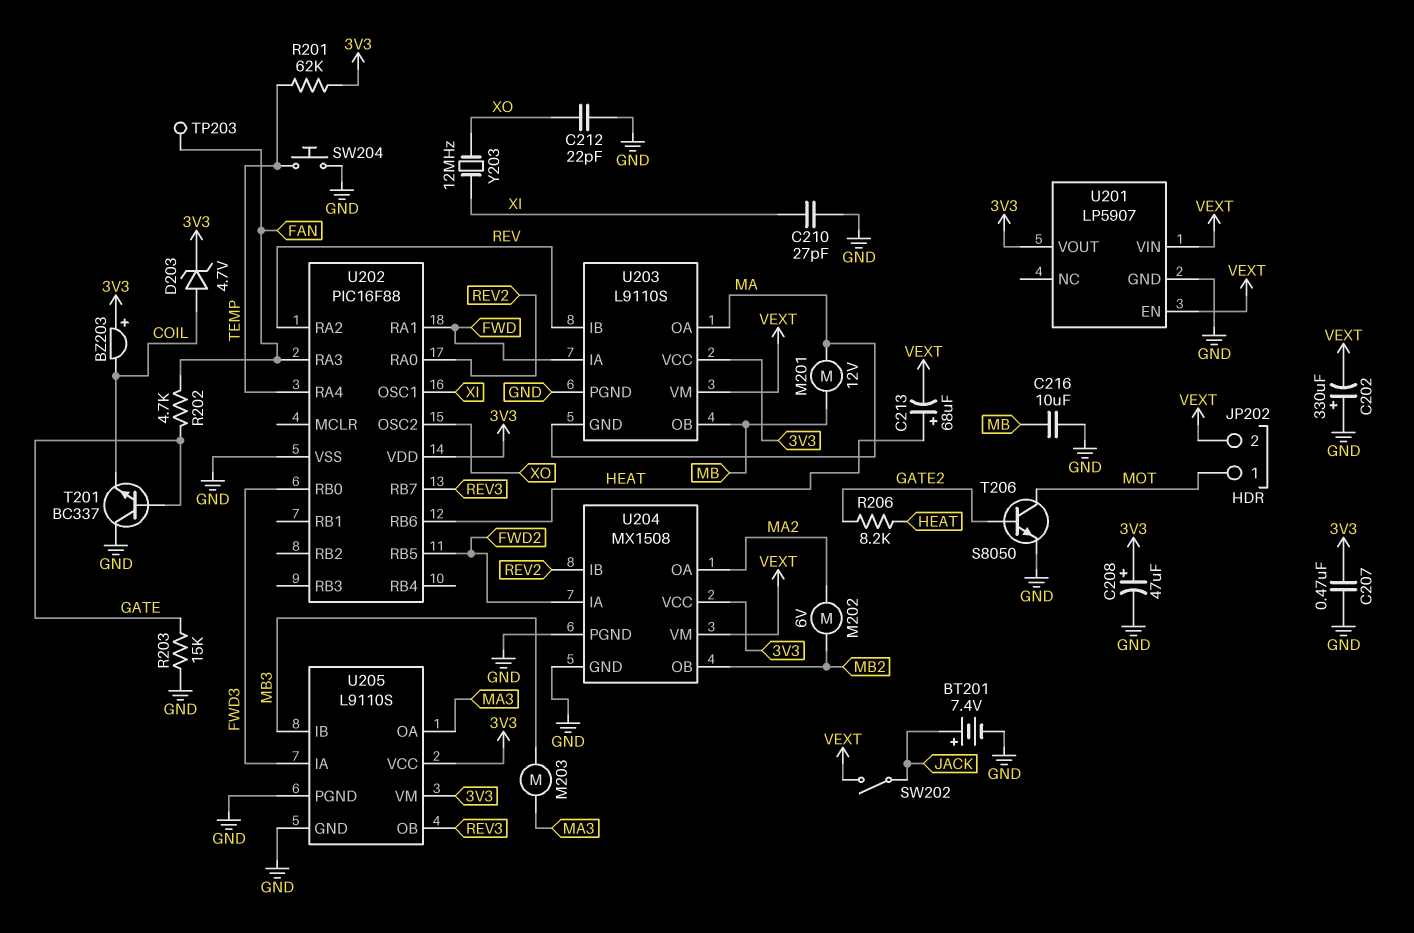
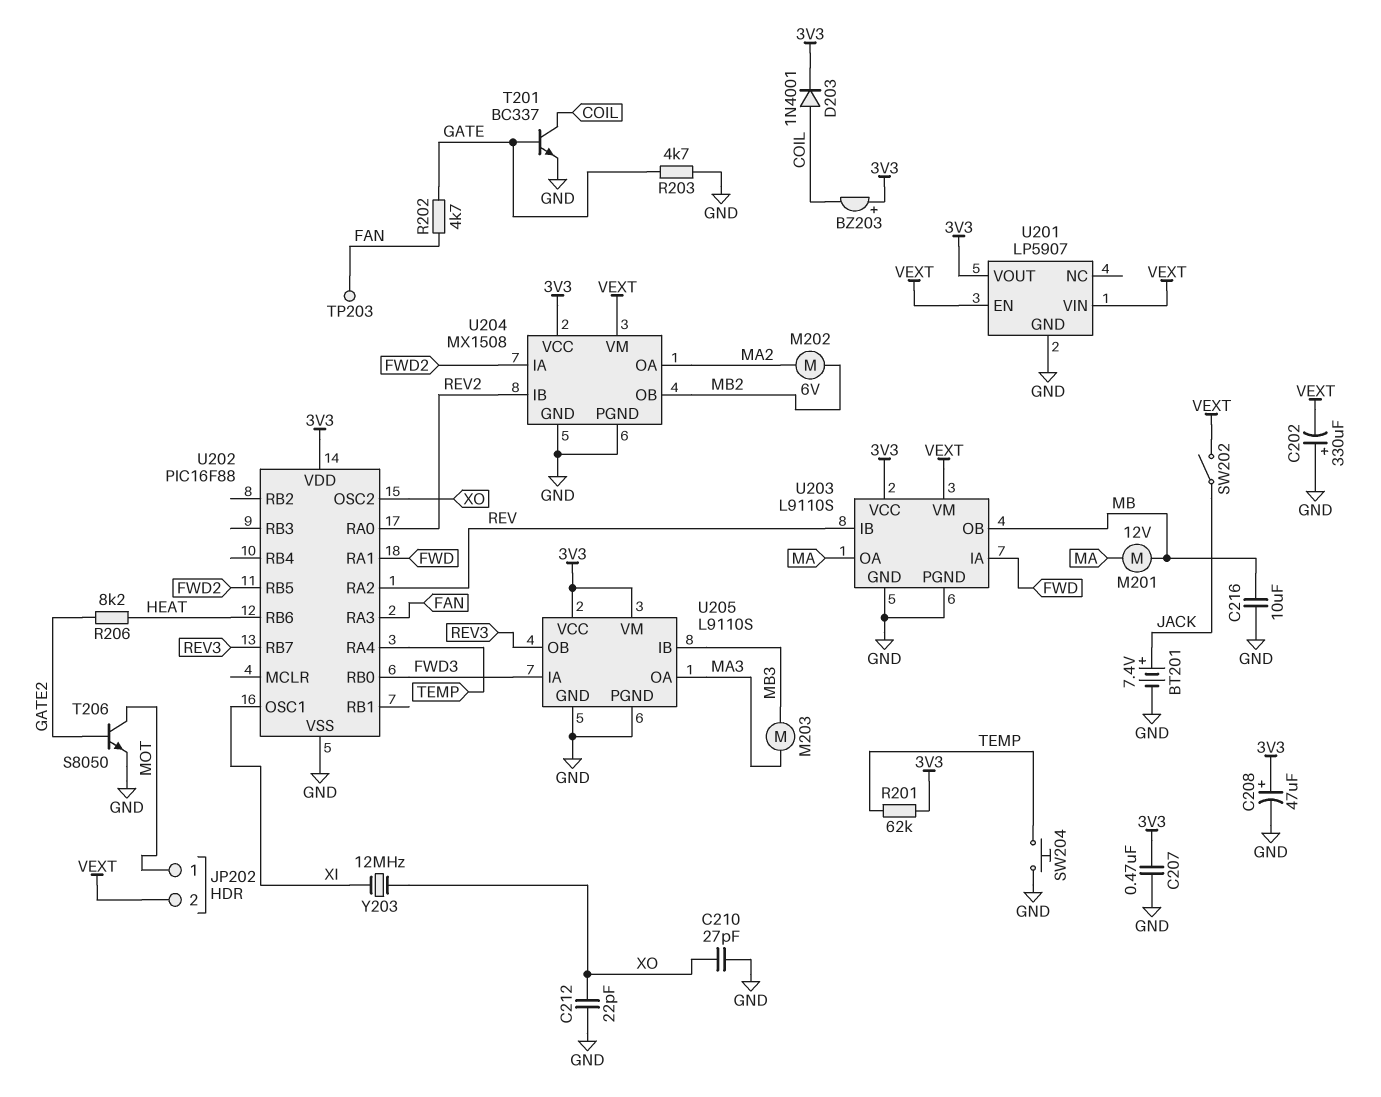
C210: 27pF (GND, XI) -> 27pF (GND, XO)
C213: 68uF (plus HEAT, minus VEXT) -> none
D203: zener 4.7V (A COIL, K 3V3) -> diode 1N4001 (A COIL, K 3V3)
R203: 15k (GATE, GND) -> 4.7k (GATE, GND)
T201: NPN BC337 (B GATE, C GND, E COIL) -> NPN BC337 (B GATE, C COIL, E GND)
U203 pin GND: MA -> GND

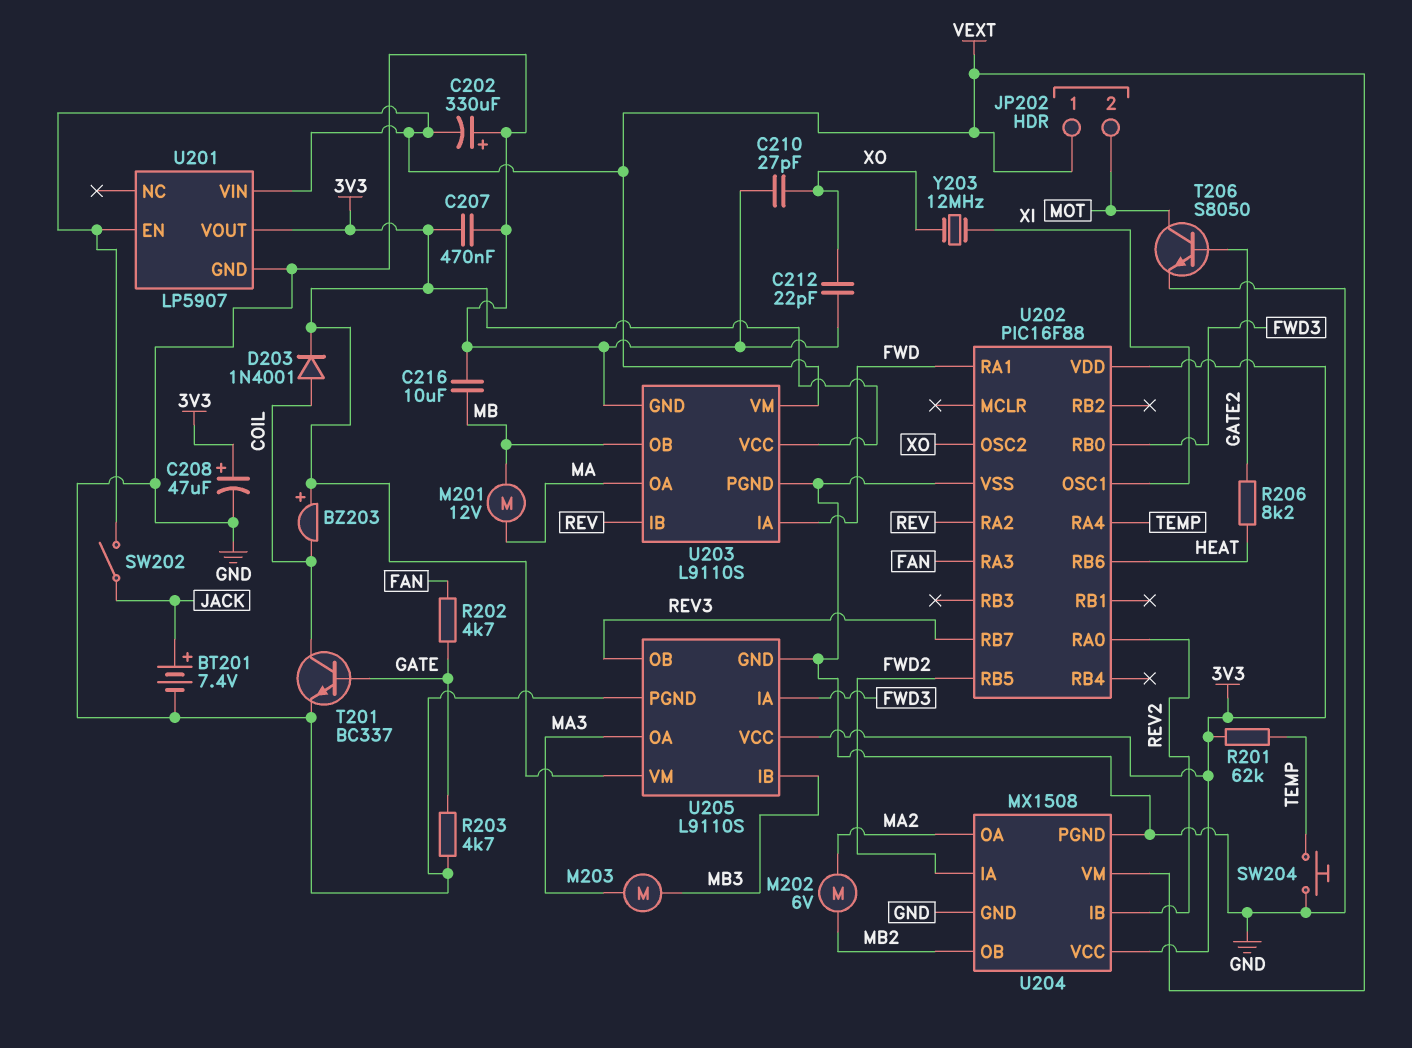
JP202 pin 1: MOT -> VEXT
JP202 pin 2: VEXT -> MOT
TP203: test point (FAN) -> none

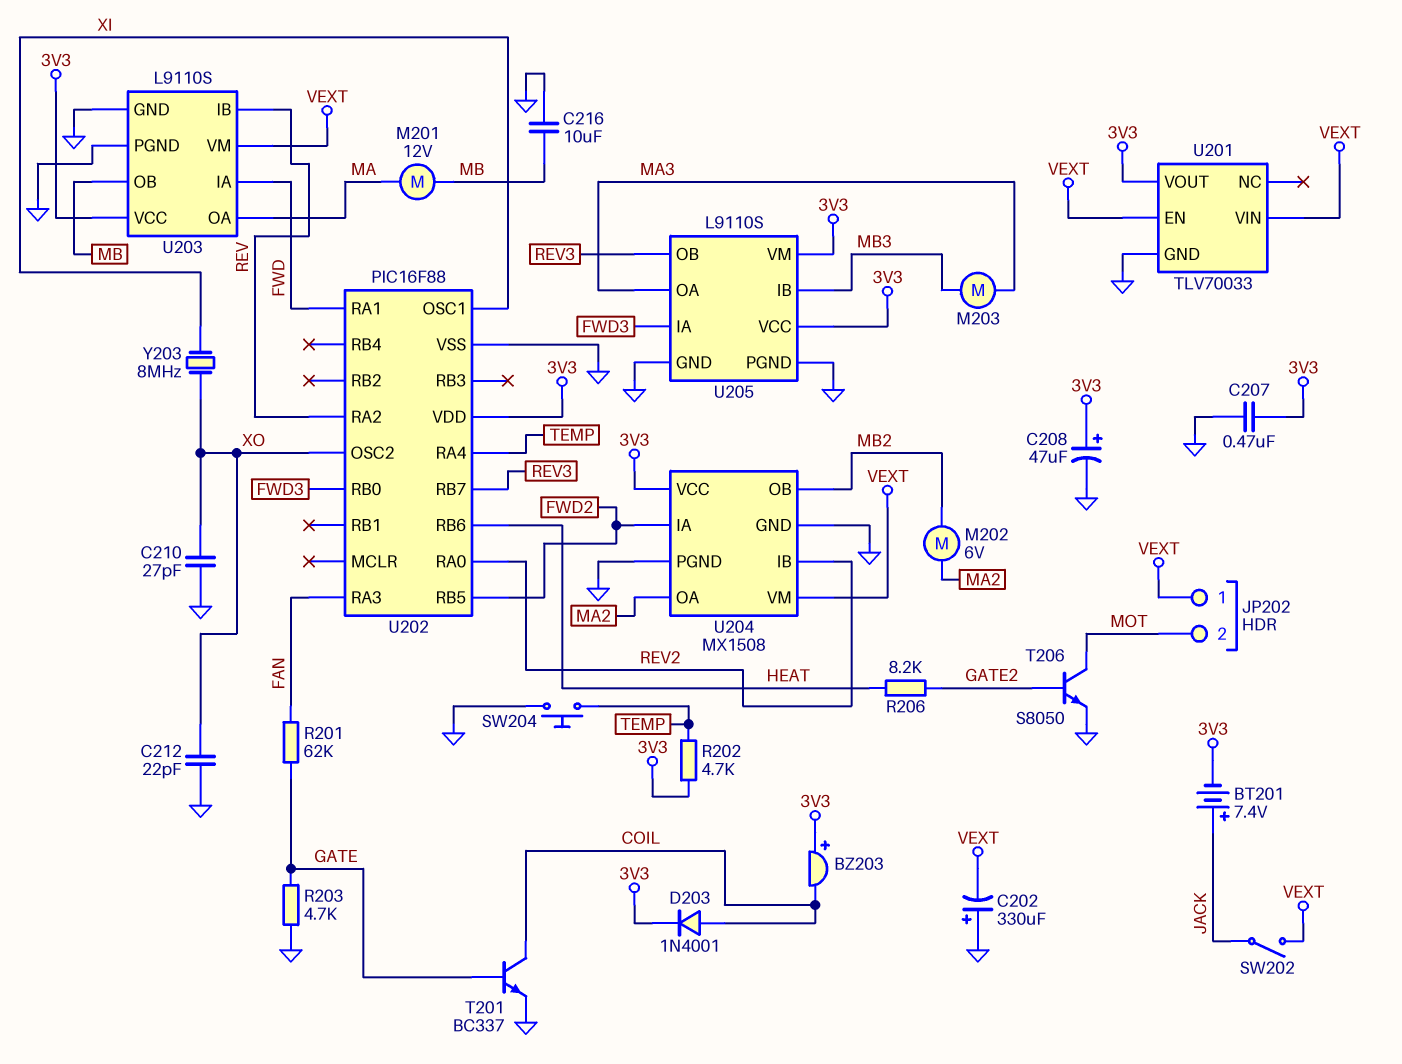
BT201: 7.4V (plus JACK, minus GND) -> 7.4V (plus JACK, minus 3V3)
R201: 62k (3V3, TEMP) -> 62k (FAN, GATE)
R202: 4.7k (FAN, GATE) -> 4.7k (3V3, TEMP)
U201: LP5907 -> TLV70033
Y203: 12MHz (XI, XO) -> 8MHz (XI, XO)

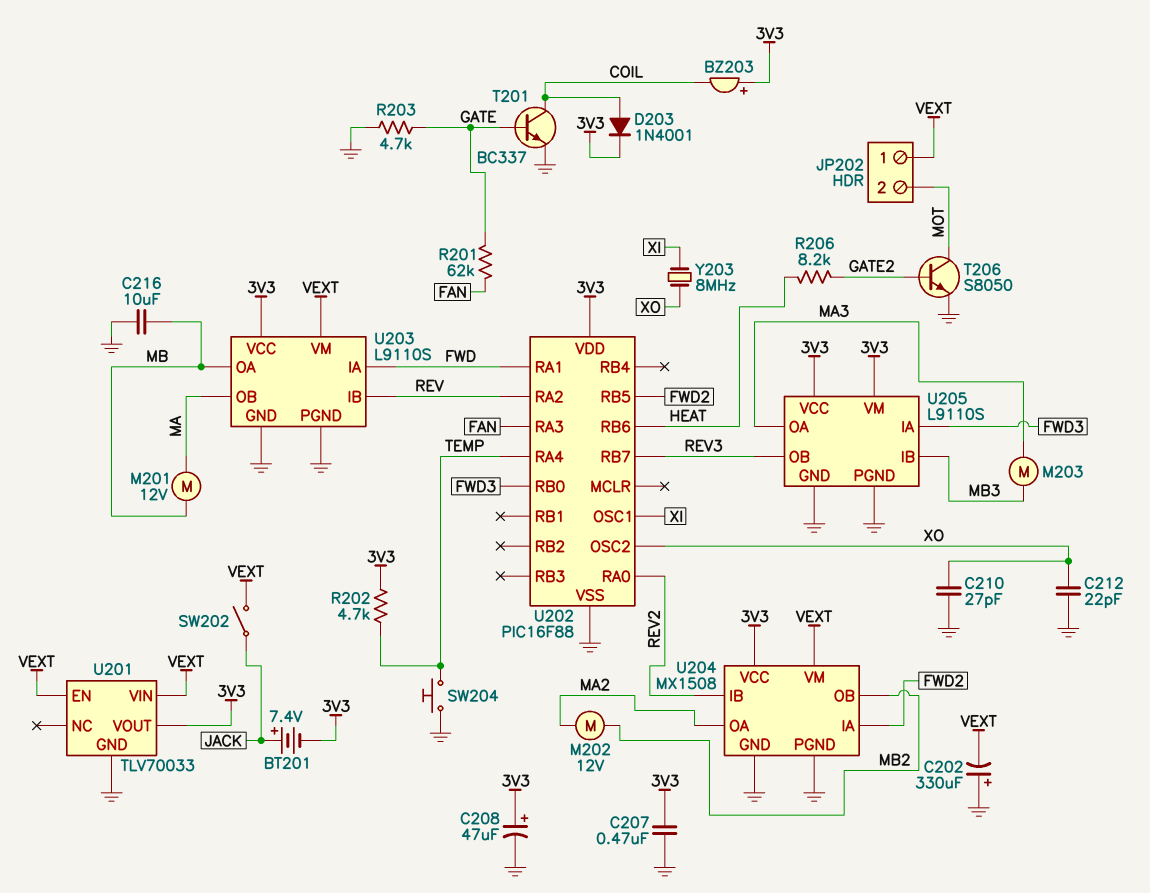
M202: motor 6V (MA2, MB2) -> motor 12V (MA2, MB2)
U203 pin OA: MA -> MB
U203 pin OB: MB -> MA

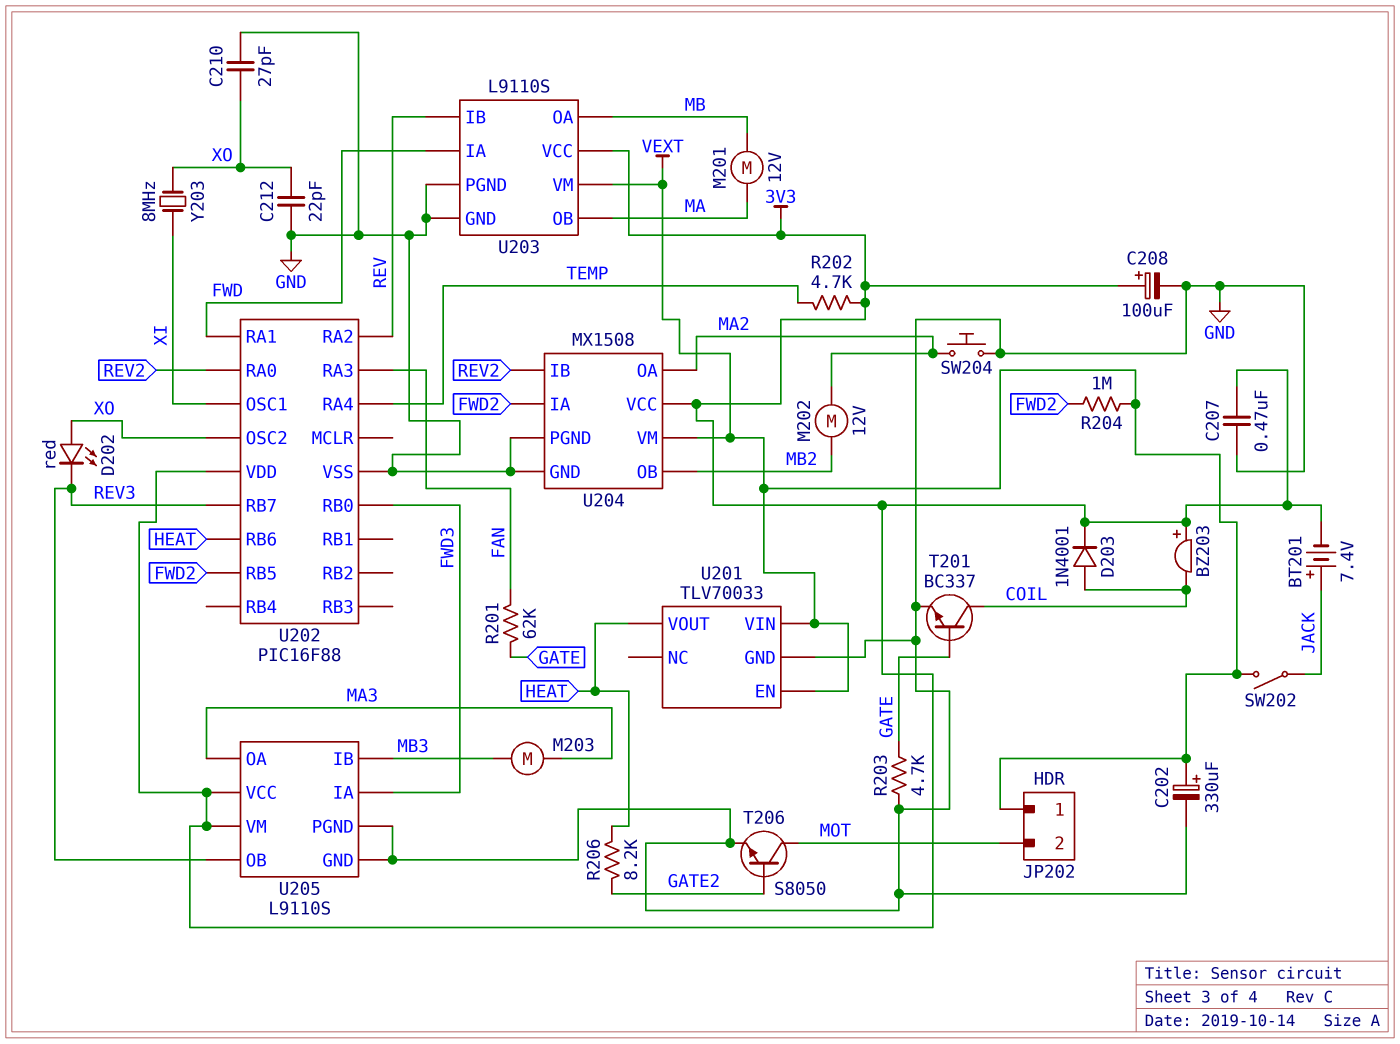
C202: 330uF (plus GND, minus VEXT) -> 330uF (plus VEXT, minus GND)
C208: 47uF (plus 3V3, minus GND) -> 100uF (plus 3V3, minus GND)
C216: 10uF (GND, MB) -> none
D202: none -> LED red (A XO, K REV3)
R204: none -> 1M (FWD2, VEXT)
SW204: button (GND, TEMP) -> button (GND, MA2)
U201 pin VOUT: 3V3 -> HEAT

